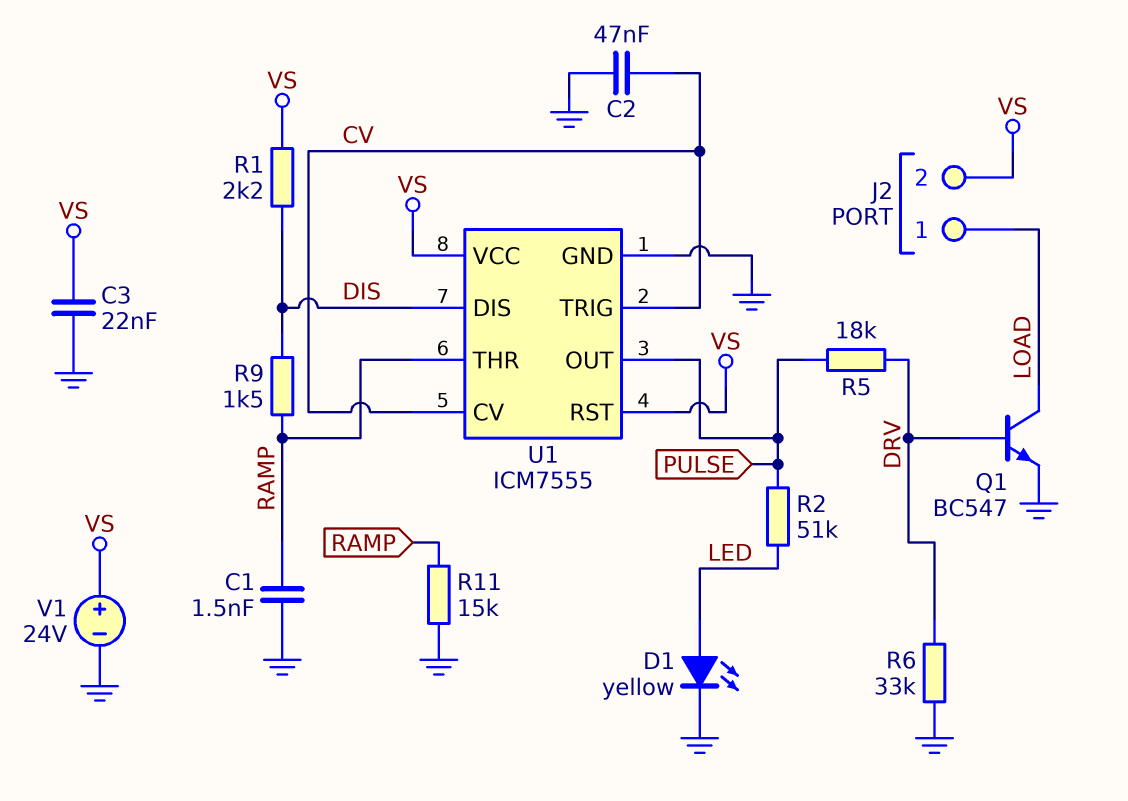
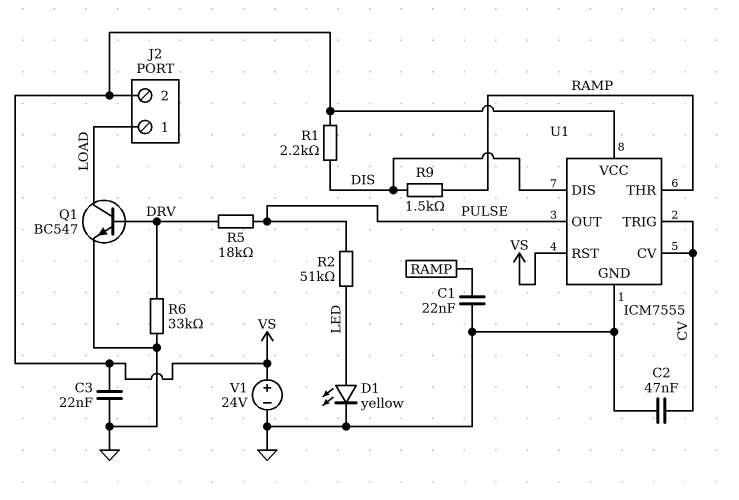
C1: 1.5nF (GND, RAMP) -> 22nF (GND, RAMP)
R11: 15k (GND, RAMP) -> none

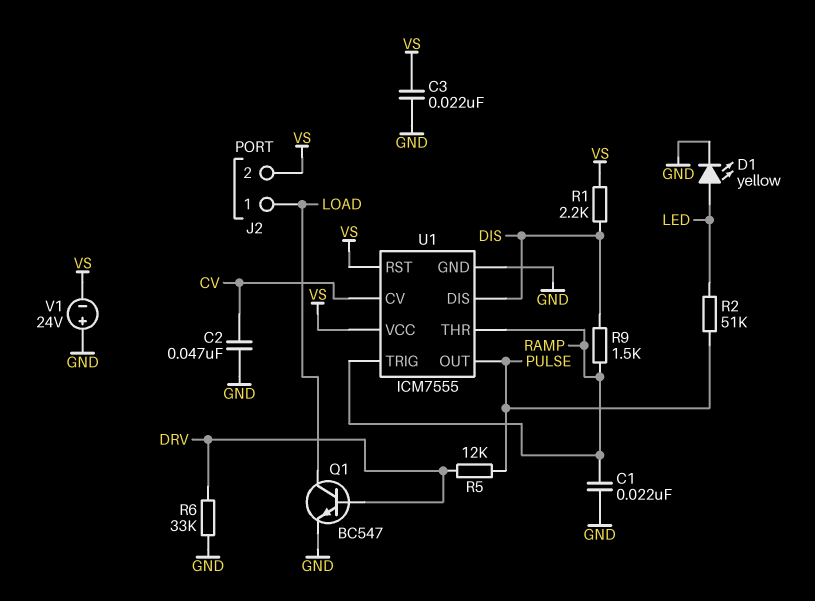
R5: 18k (DRV, PULSE) -> 12k (DRV, PULSE)
U1 pin TRIG: CV -> RAMP
V1: 24V (plus VS, minus GND) -> 24V (plus GND, minus VS)

